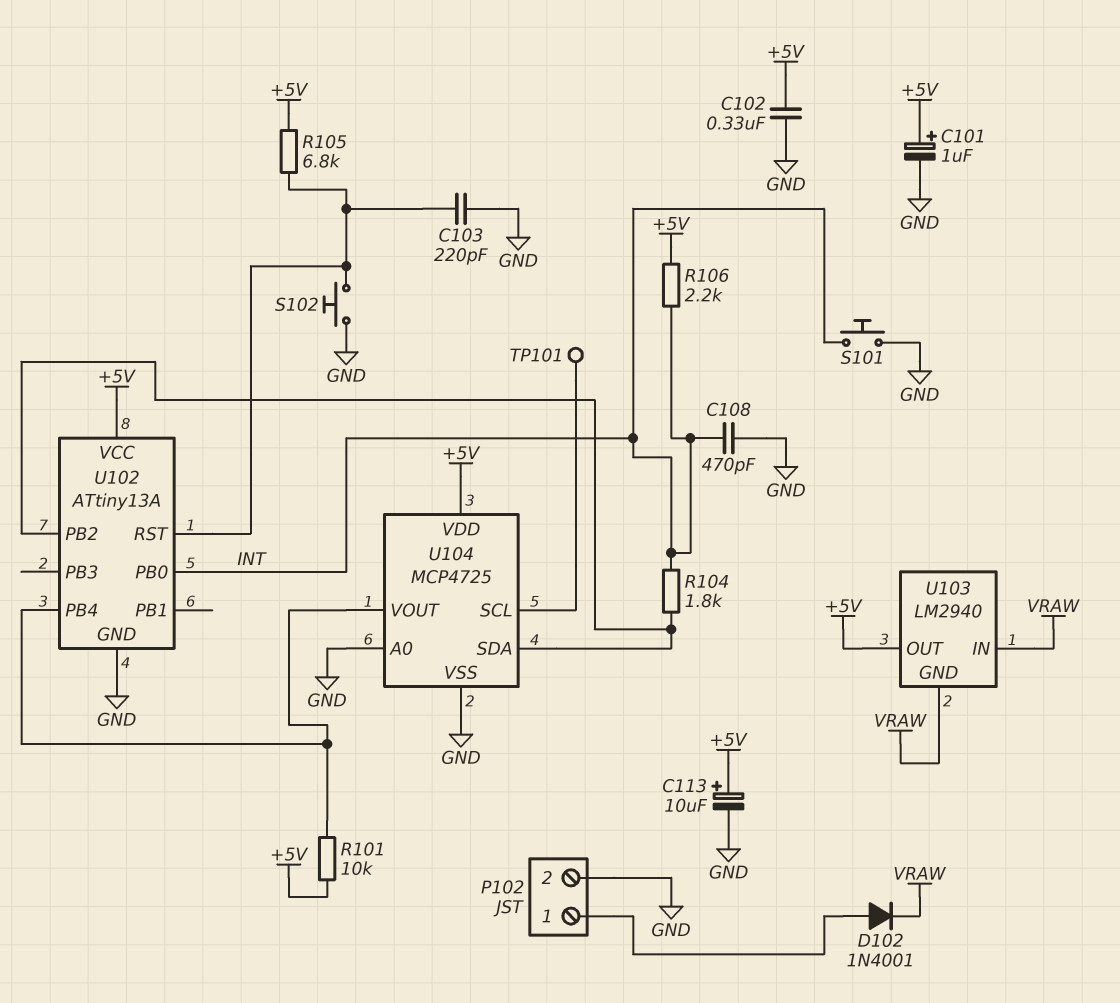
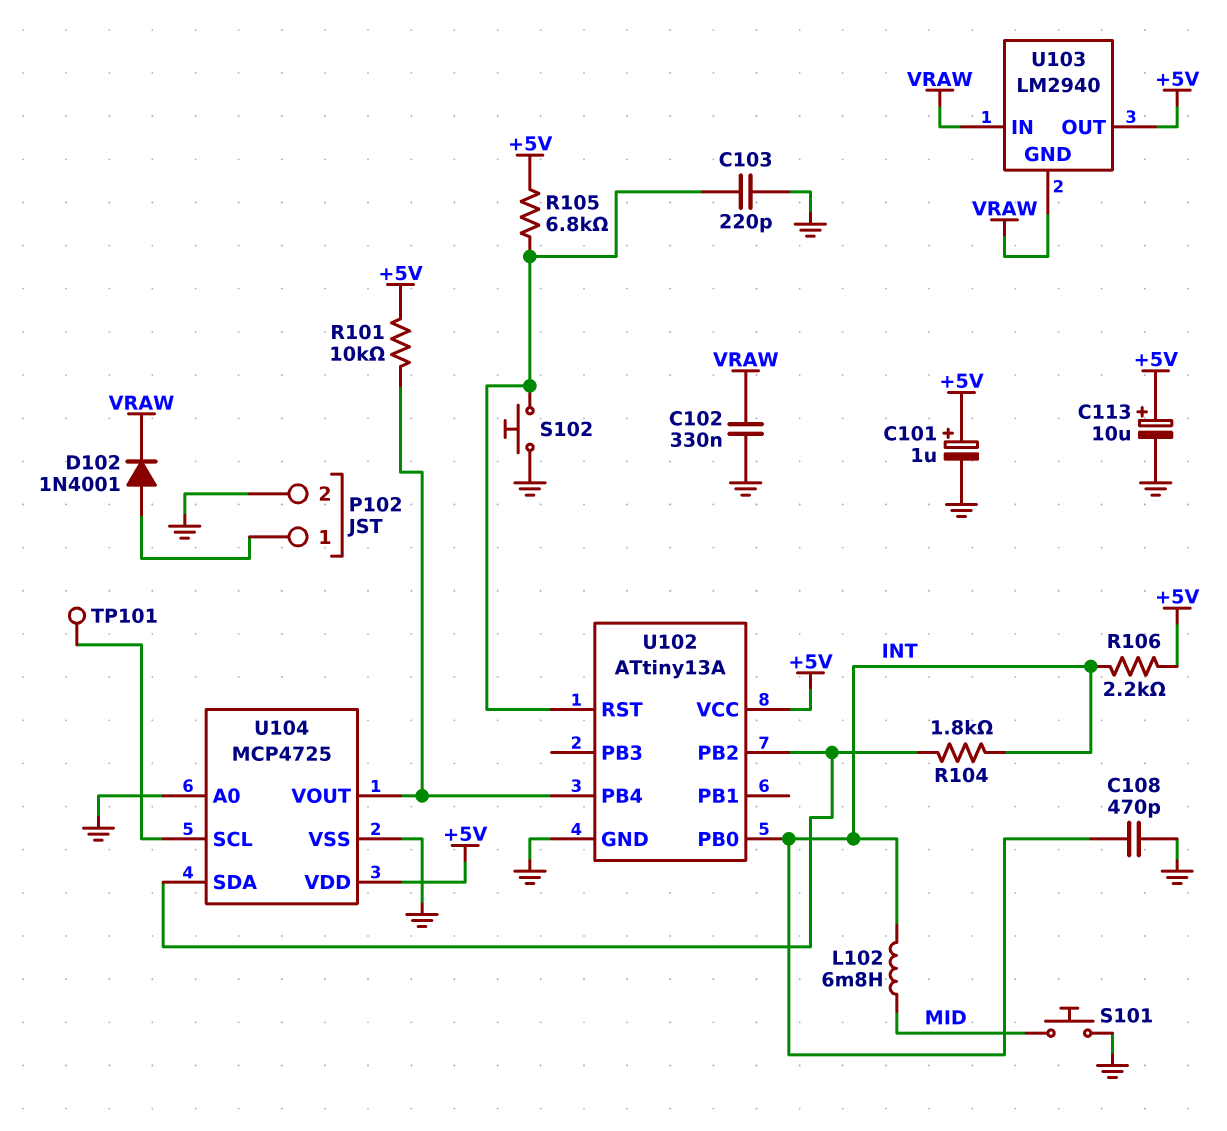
C102: 330nF (+5V, GND) -> 330nF (GND, VRAW)
L102: none -> 6.8mH (INT, MID)
S101: button (GND, INT) -> button (GND, MID)

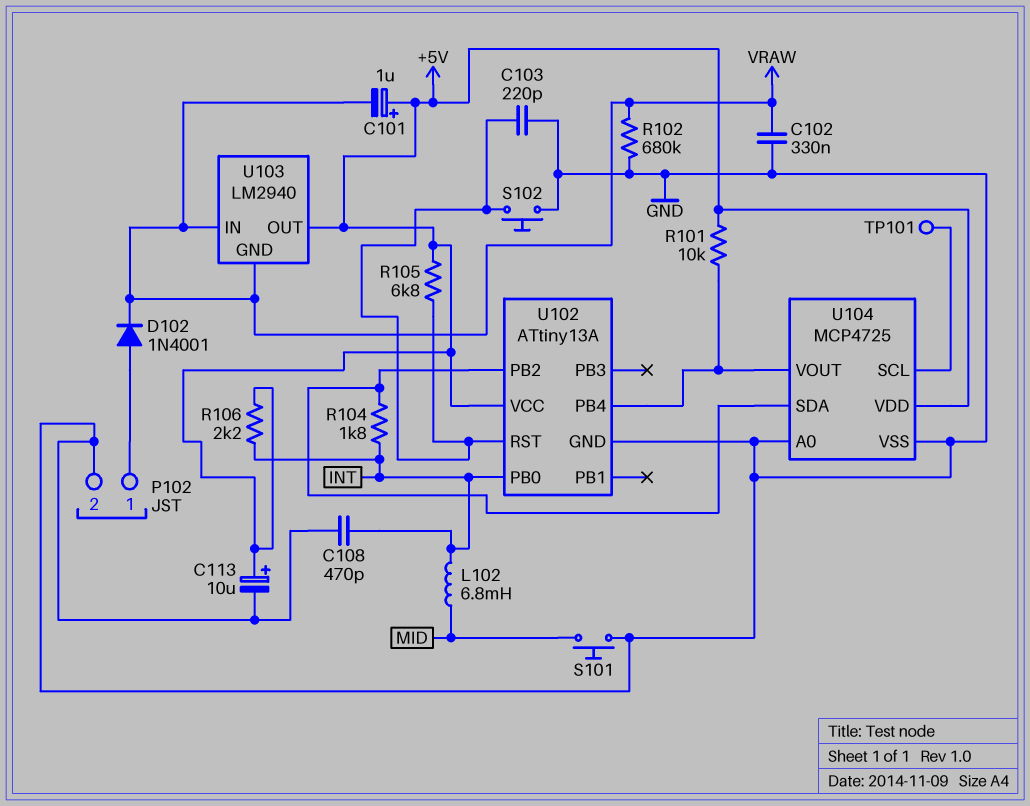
C101: 1uF (plus +5V, minus GND) -> 1uF (plus +5V, minus VRAW)
R102: none -> 680k (GND, VRAW)

